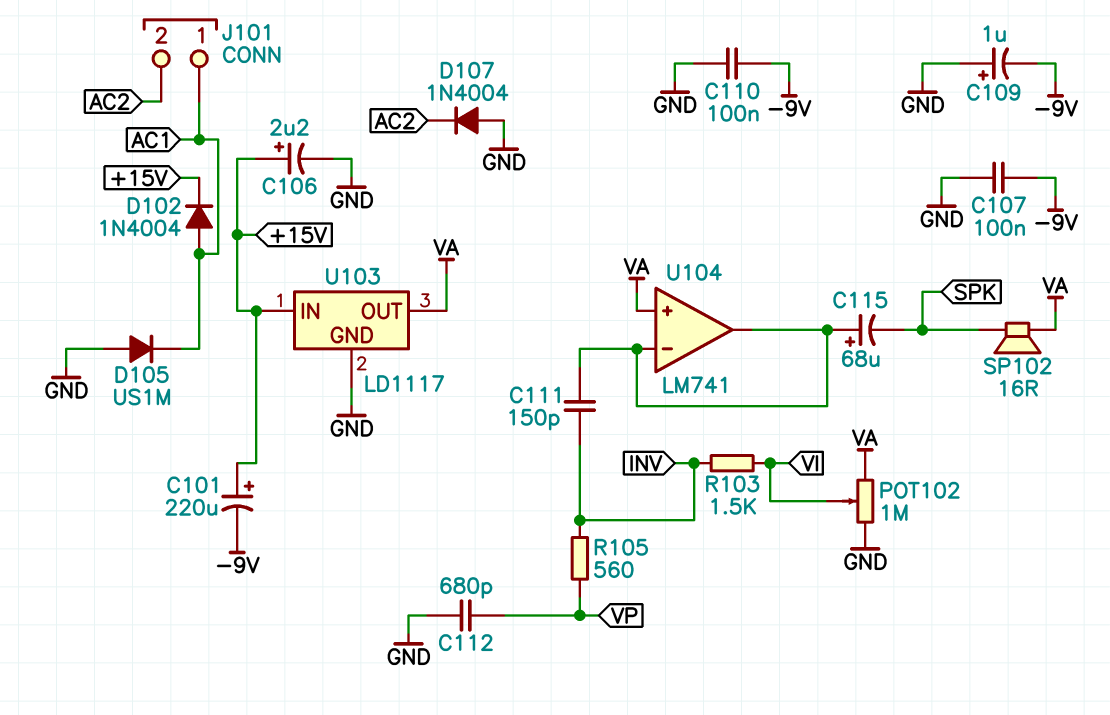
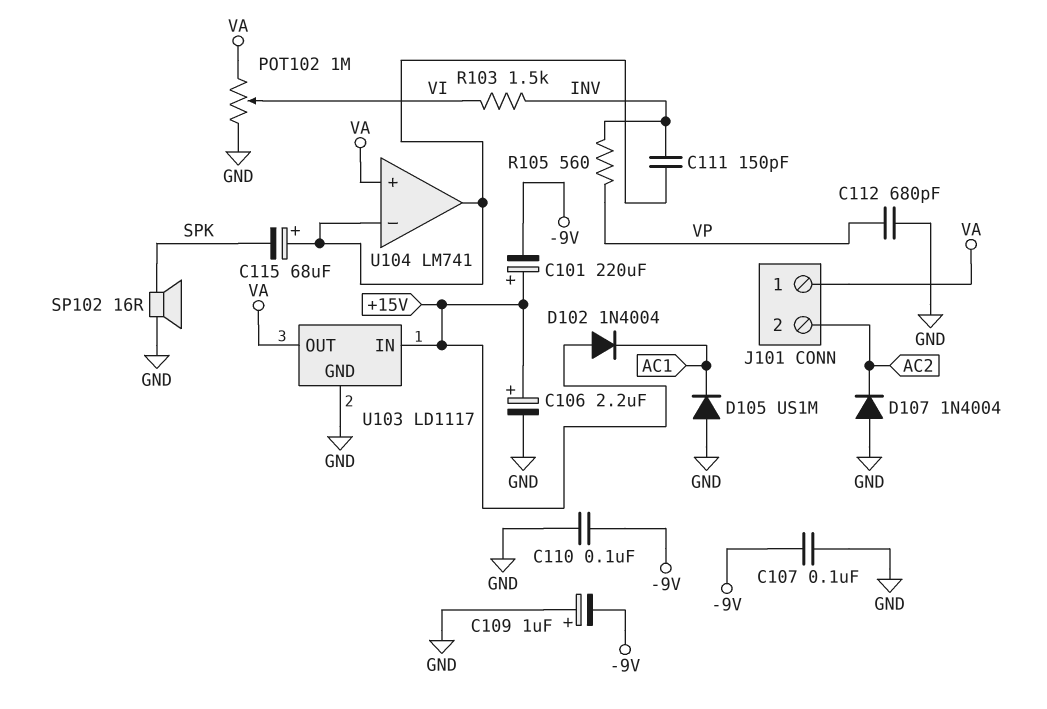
D102: diode 1N4004 (A AC1, K +15V) -> diode 1N4004 (A +15V, K AC1)
J101 pin 1: AC1 -> VA
SP102: speaker 16R (SPK, VA) -> speaker 16R (GND, SPK)

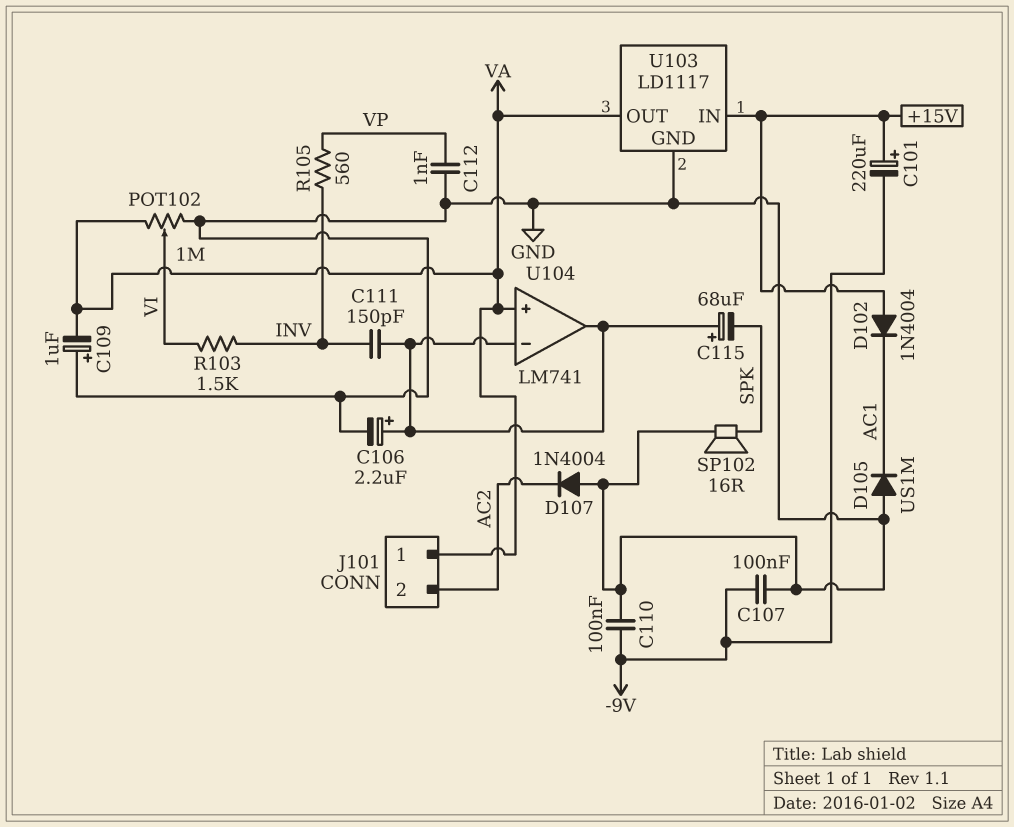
C106: 2.2uF (plus +15V, minus GND) -> 2.2uF (plus U104/in-, minus GND)
C109: 1uF (plus GND, minus -9V) -> 1uF (plus GND, minus VA)
C112: 680pF (GND, VP) -> 1nF (GND, VP)

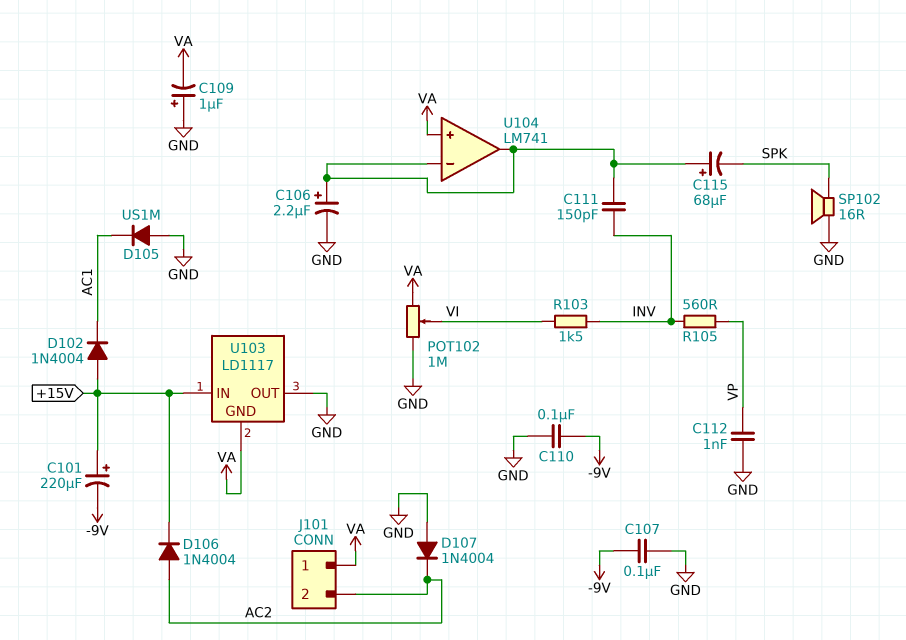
D106: none -> diode 1N4004 (A AC2, K +15V)
U103 pin GND: GND -> VA
U103 pin OUT: VA -> GND

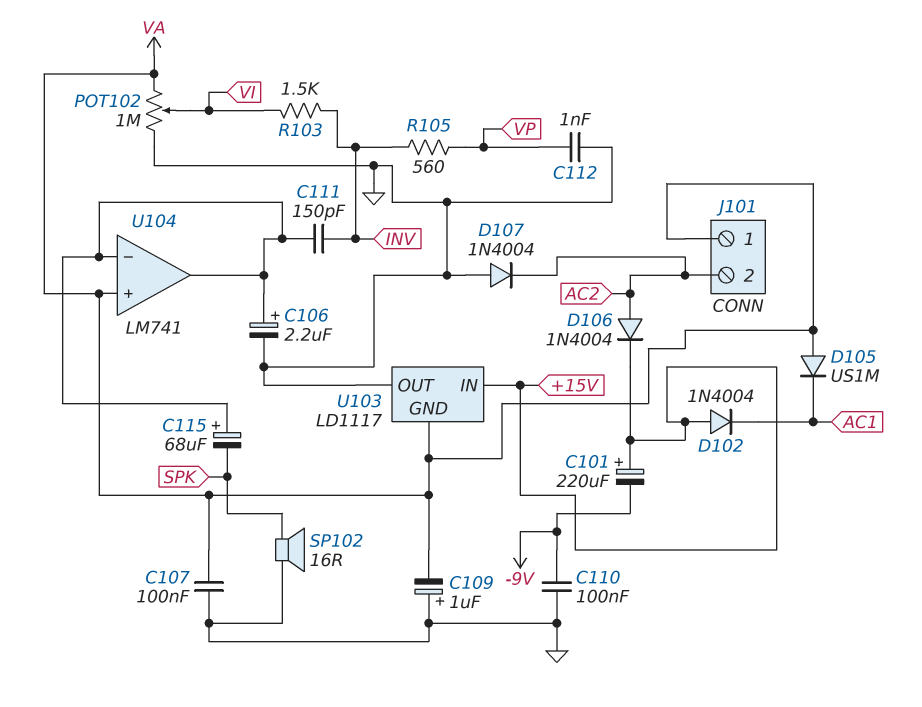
C107: 100nF (-9V, GND) -> 100nF (GND, VA)
D105: diode US1M (A GND, K AC1) -> diode US1M (A VA, K AC1)

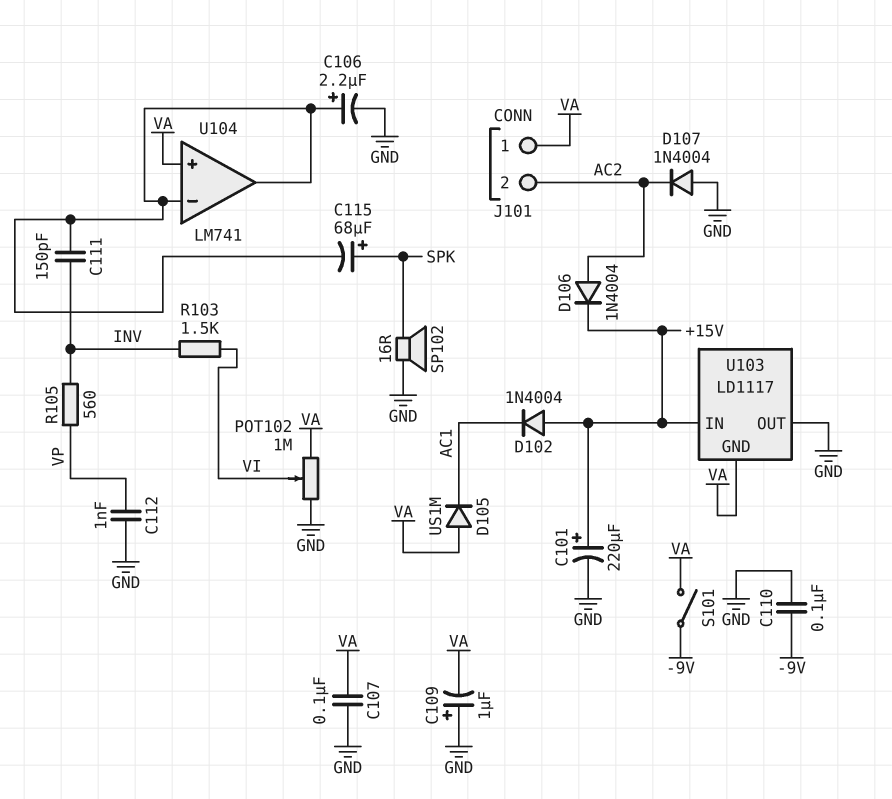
C101: 220uF (plus +15V, minus -9V) -> 220uF (plus +15V, minus GND)
C115: 68uF (plus U104/in-, minus SPK) -> 68uF (plus SPK, minus U104/in-)
S101: none -> switch (-9V, VA)

